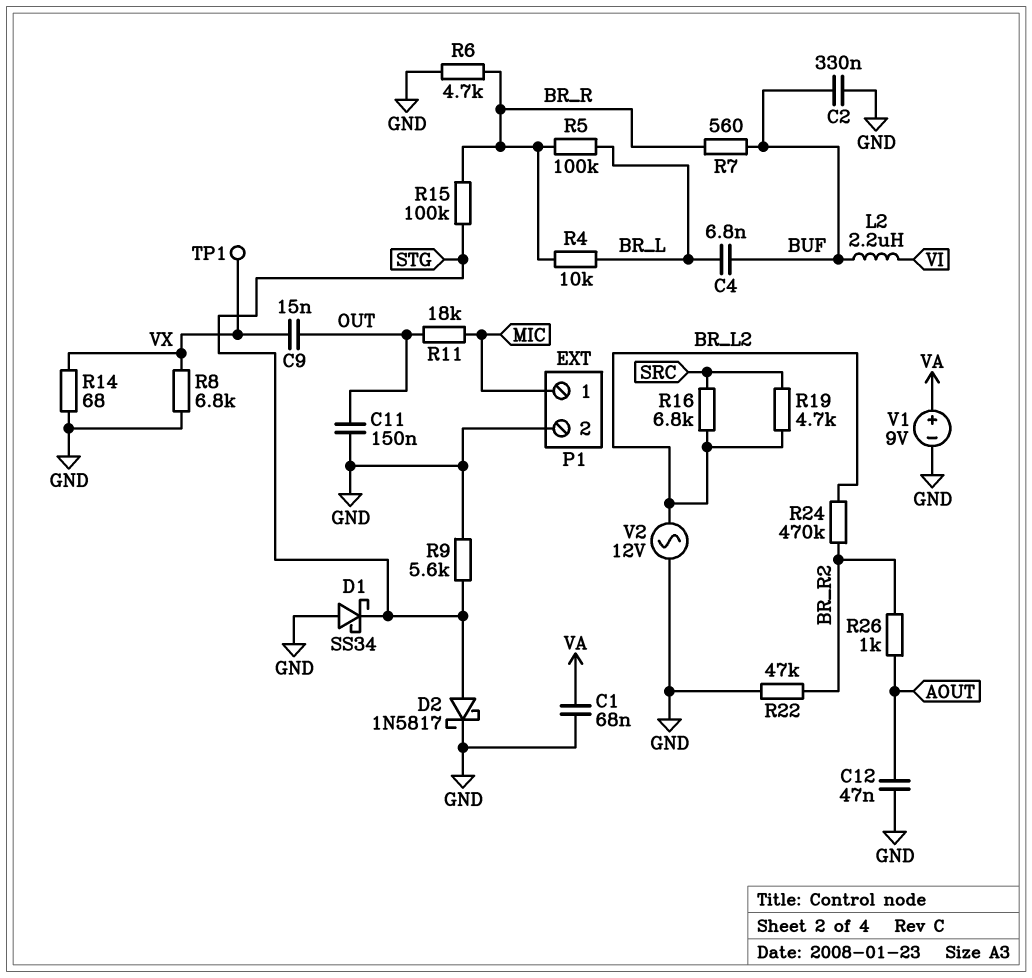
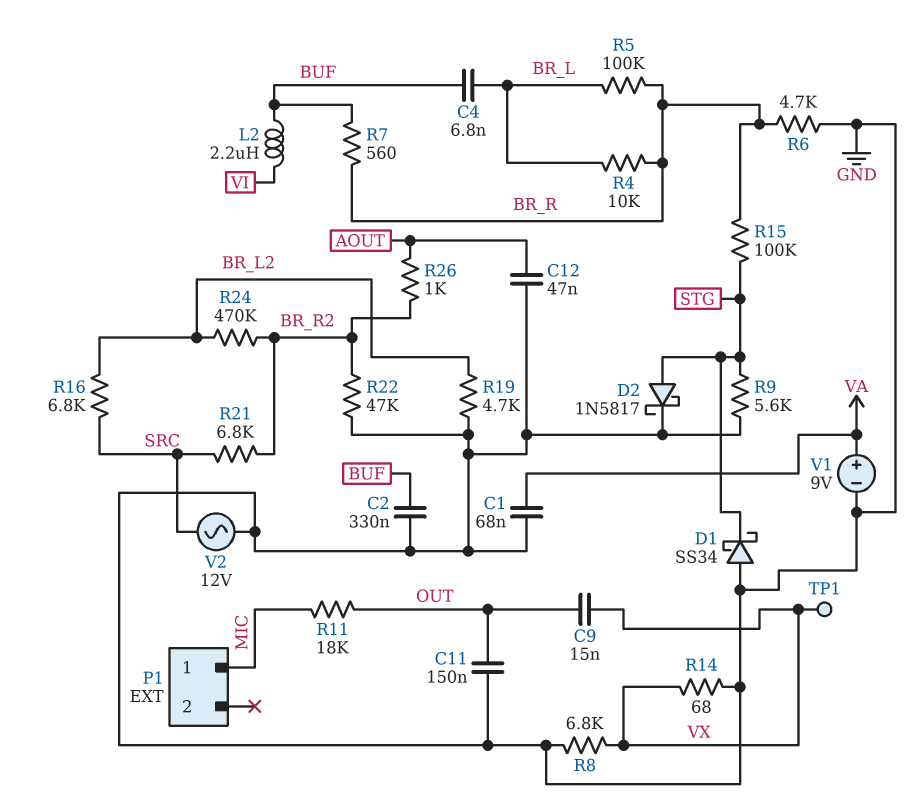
P1 pin 2: GND -> none
R19: 4.7k (BR_L2, SRC) -> 4.7k (BR_L2, GND)
R21: none -> 6.8k (BR_R2, SRC)
V2: AC 12V (BR_L2, GND) -> AC 12V (GND, SRC)

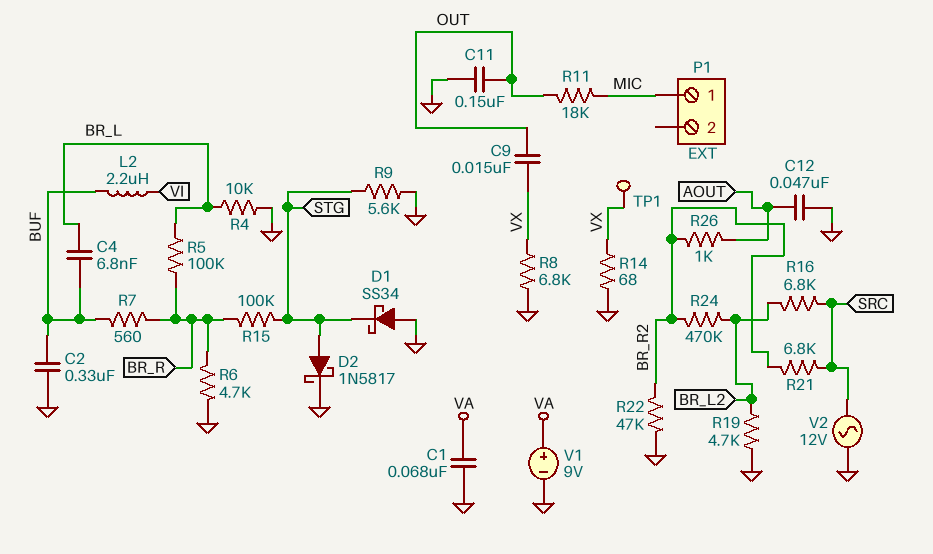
R4: 10k (BR_L, BR_R) -> 10k (BR_L, GND)

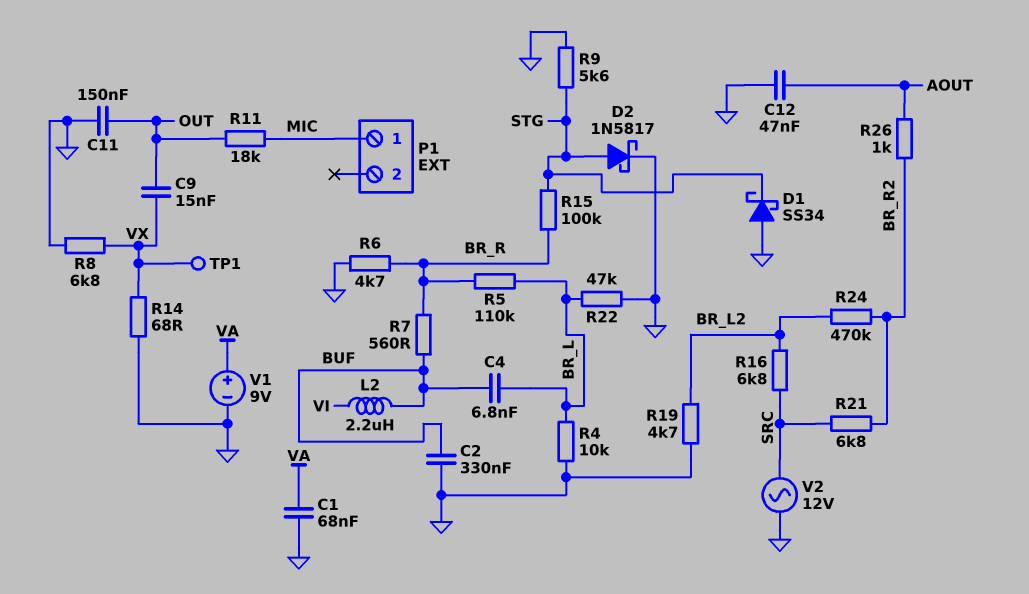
R5: 100k (BR_L, BR_R) -> 110k (BR_L, BR_R)
R22: 47k (BR_R2, GND) -> 47k (BR_L, GND)

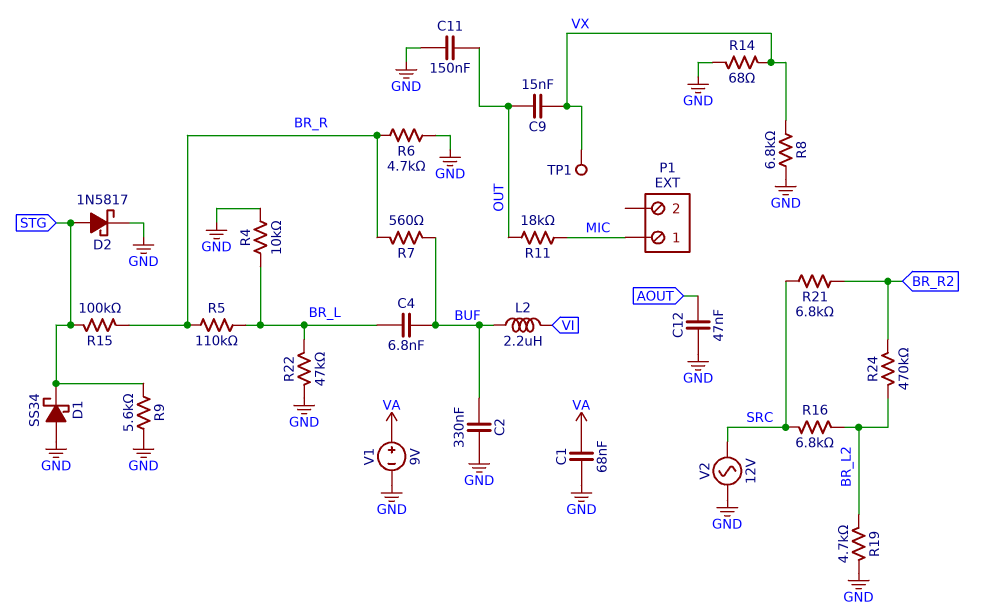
R26: 1k (AOUT, BR_R2) -> none

